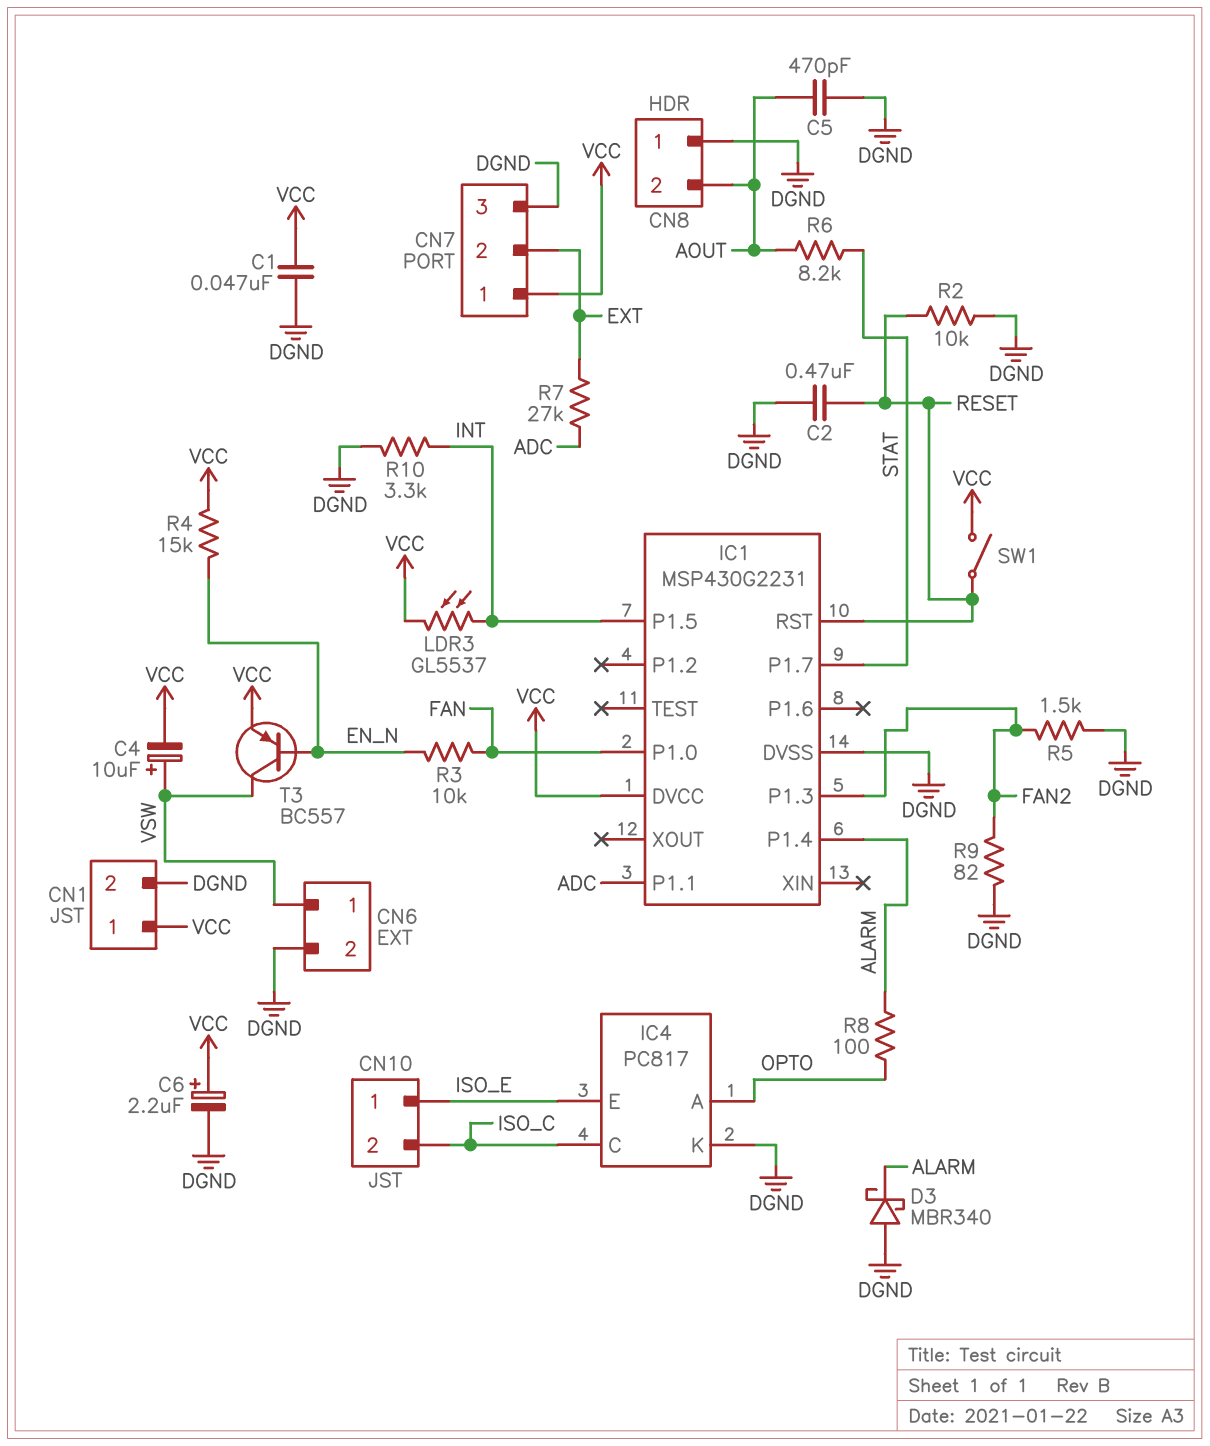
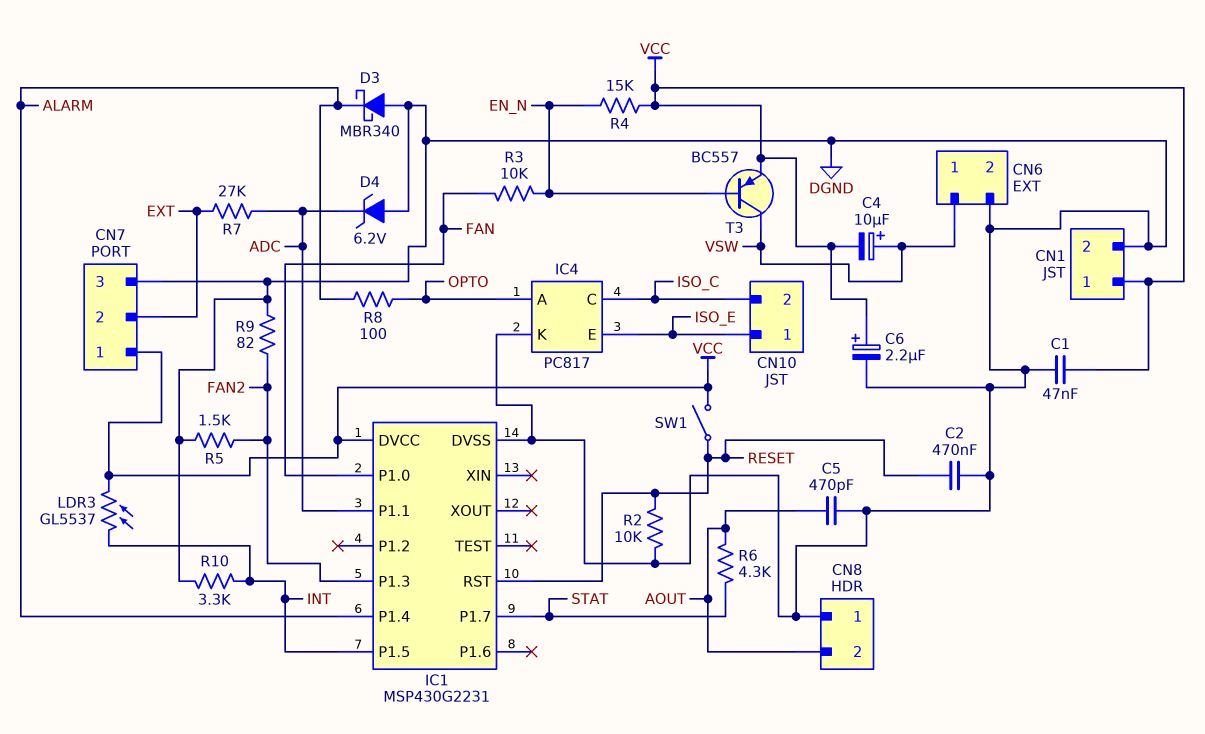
D4: none -> zener 6.2V (A DGND, K ADC)
R6: 8.2k (AOUT, STAT) -> 4.3k (AOUT, STAT)

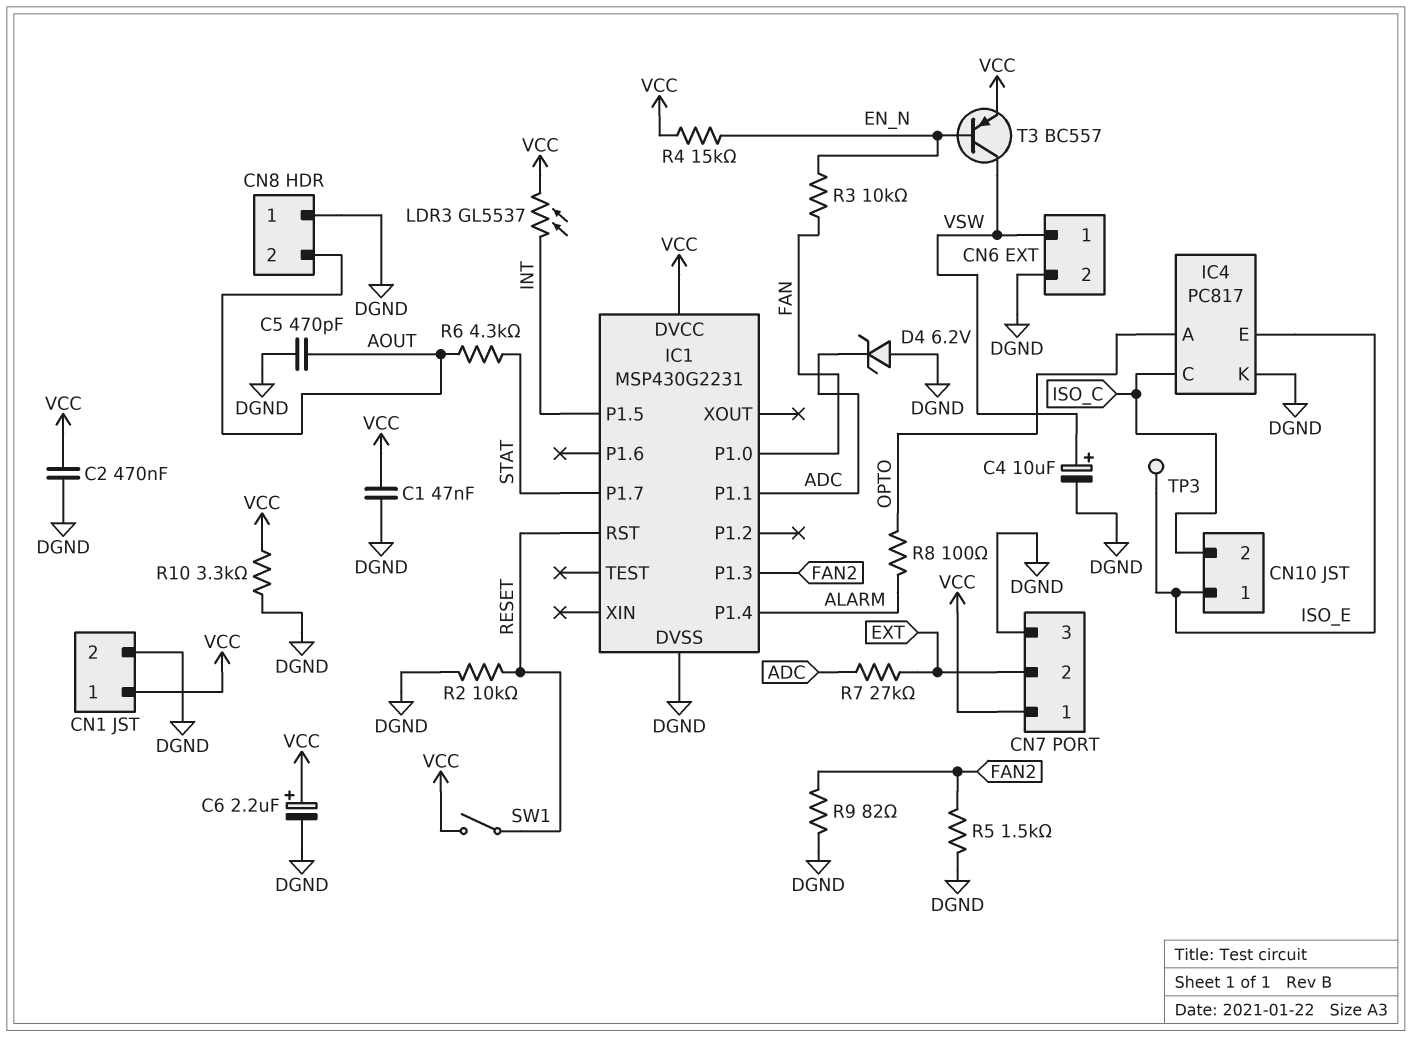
C2: 470nF (DGND, RESET) -> 470nF (DGND, VCC)
C4: 10uF (plus VSW, minus VCC) -> 10uF (plus VSW, minus DGND)
D3: schottky MBR340 (A DGND, K ALARM) -> none
R10: 3.3k (DGND, INT) -> 3.3k (DGND, VCC)
TP3: none -> test point (ISO_E)

